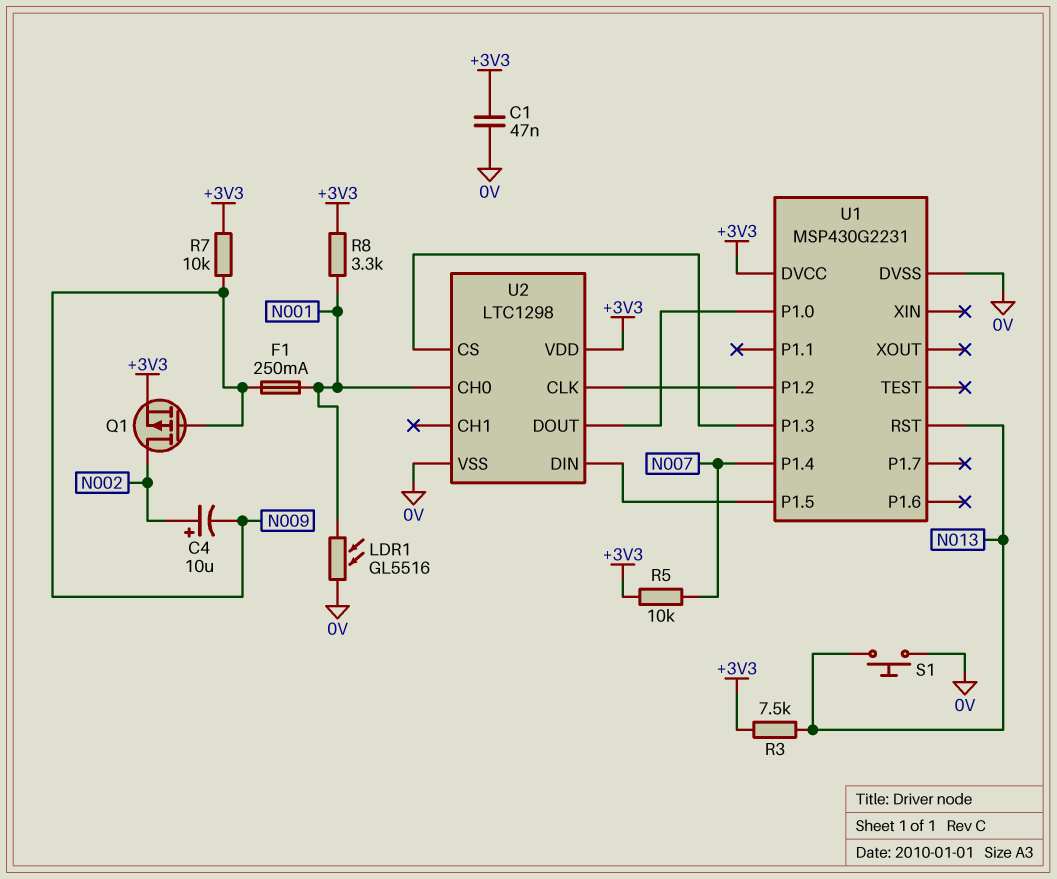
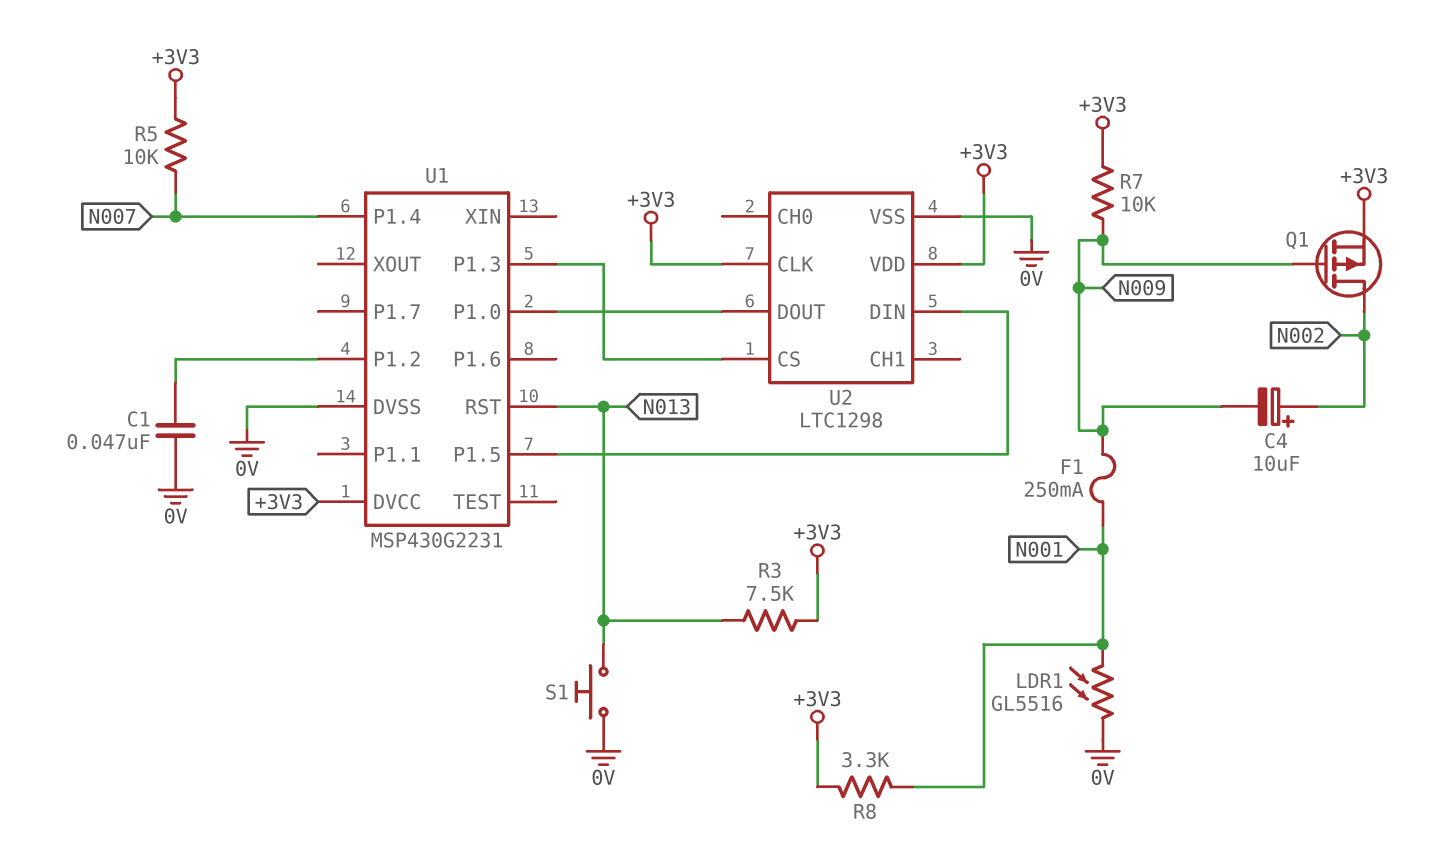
C1: 47nF (+3V3, 0V) -> 47nF (0V, U1/P1.2)
U2 pin CH0: N001 -> none
U2 pin CLK: U1/P1.2 -> +3V3

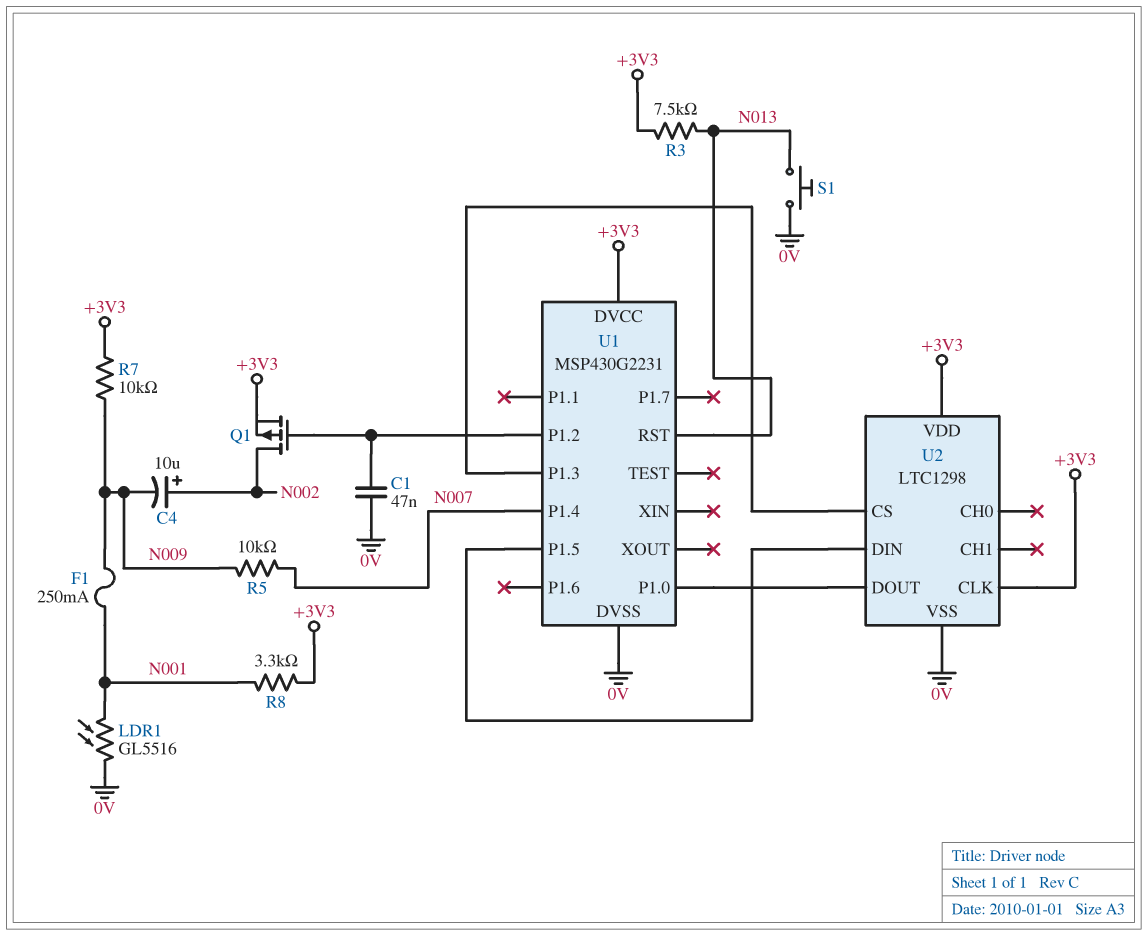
Q1: PMOS (G N009, D N002, S +3V3) -> PMOS (G U1/P1.2, D N002, S +3V3)
R5: 10k (+3V3, N007) -> 10k (N007, N009)

